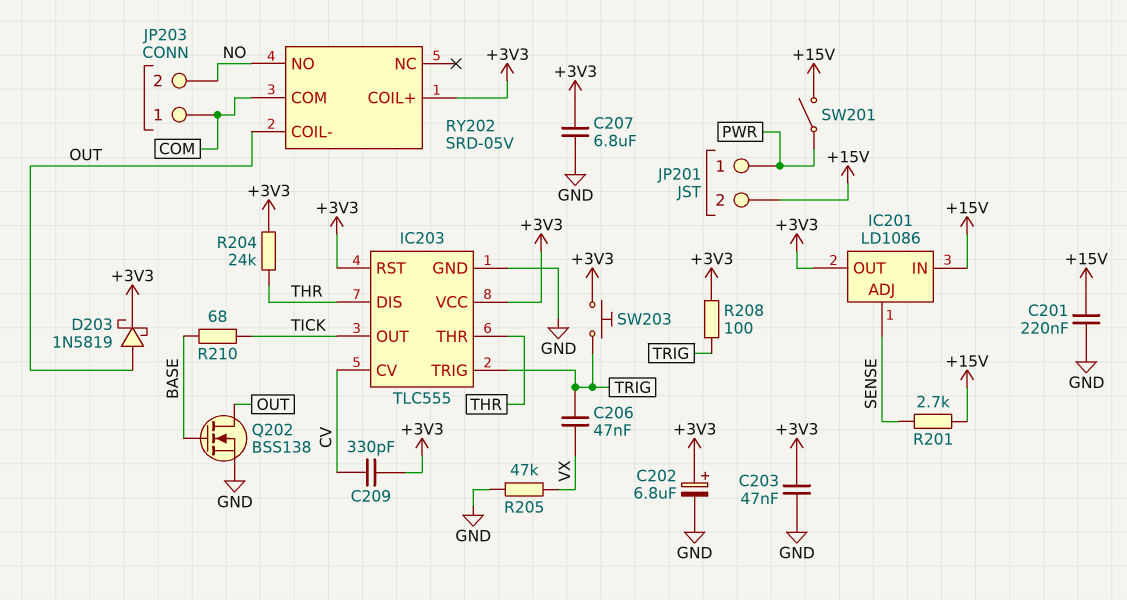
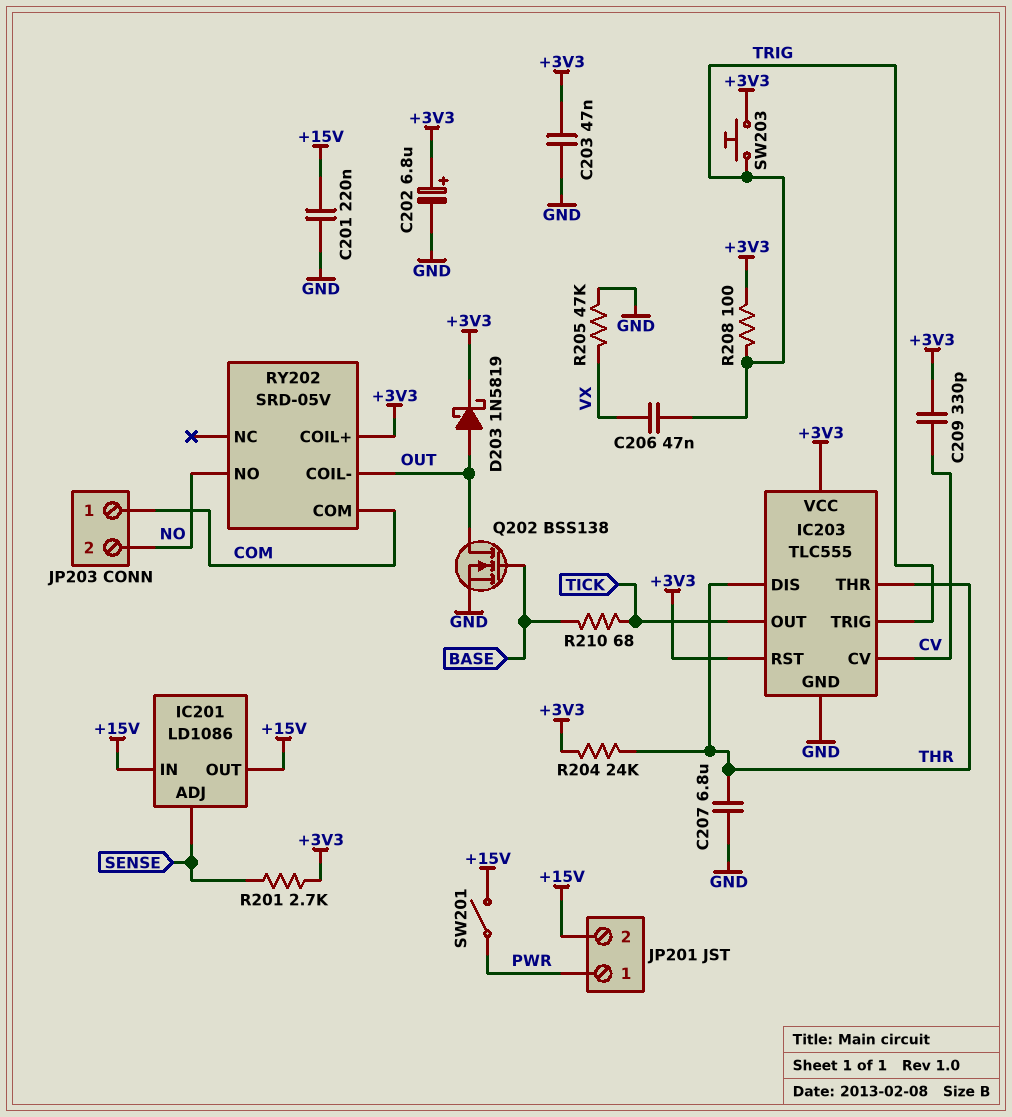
C207: 6.8uF (+3V3, GND) -> 6.8uF (GND, THR)
IC201 pin OUT: +3V3 -> +15V
R201: 2.7k (+15V, SENSE) -> 2.7k (+3V3, SENSE)

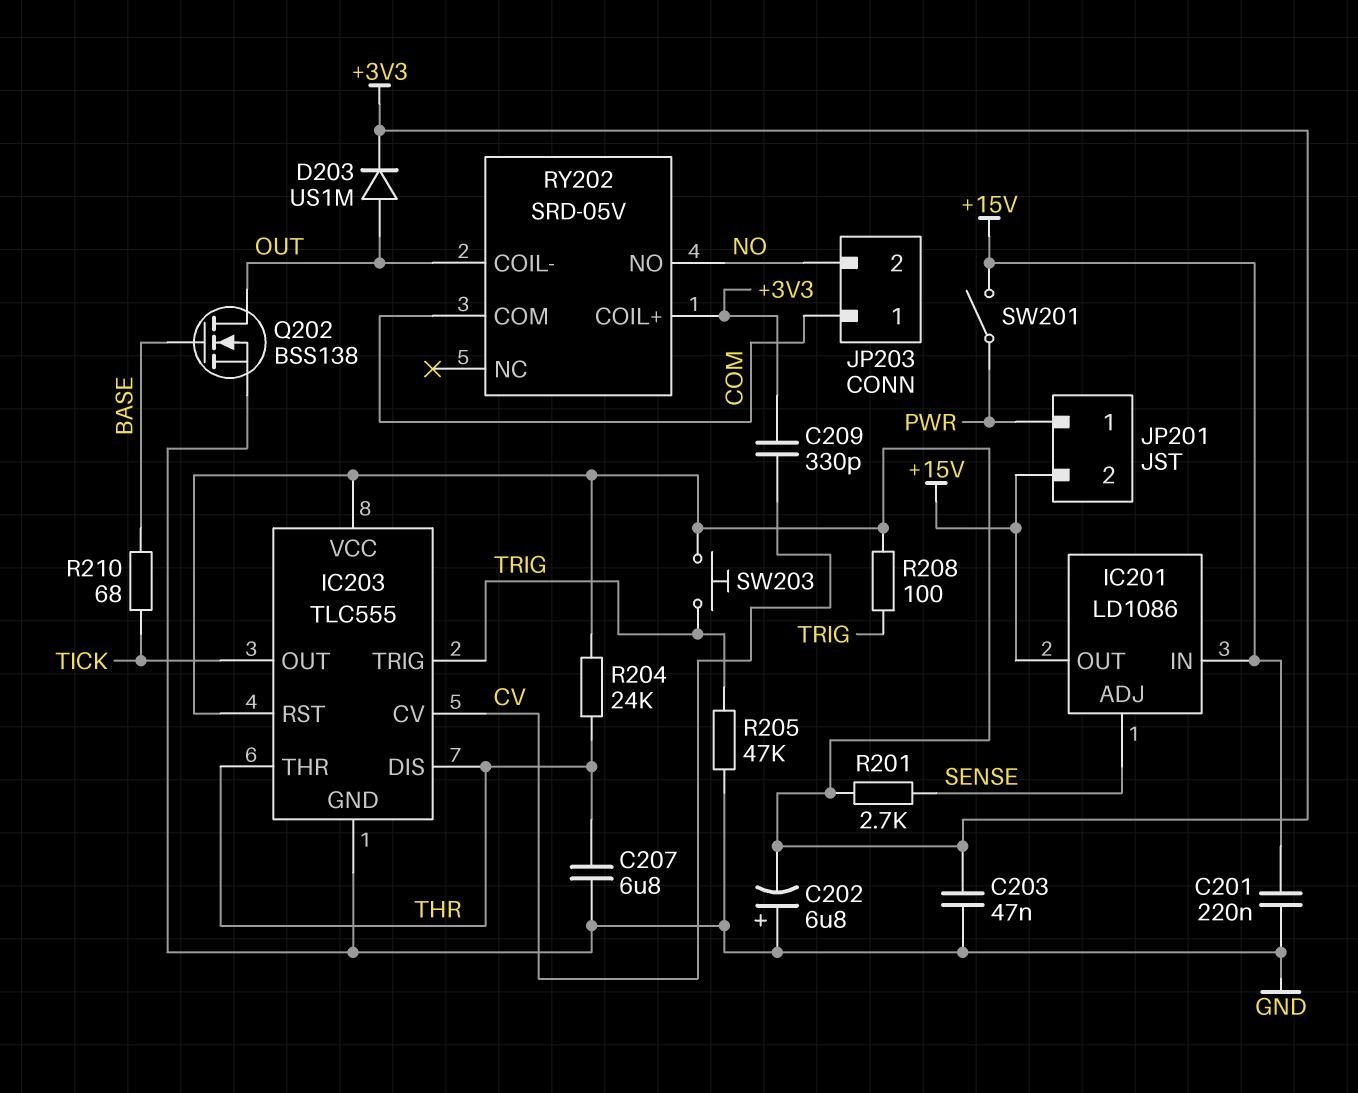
C202: 6.8uF (plus +3V3, minus GND) -> 6.8uF (plus GND, minus +3V3)
C206: 47nF (TRIG, VX) -> none
D203: schottky 1N5819 (A OUT, K +3V3) -> diode US1M (A OUT, K +3V3)
R205: 47k (GND, VX) -> 47k (GND, TRIG)

